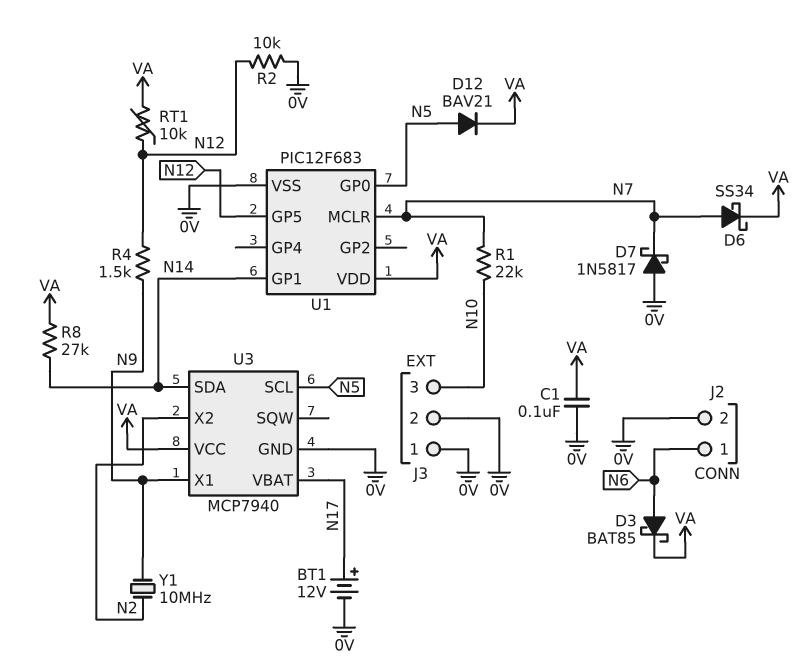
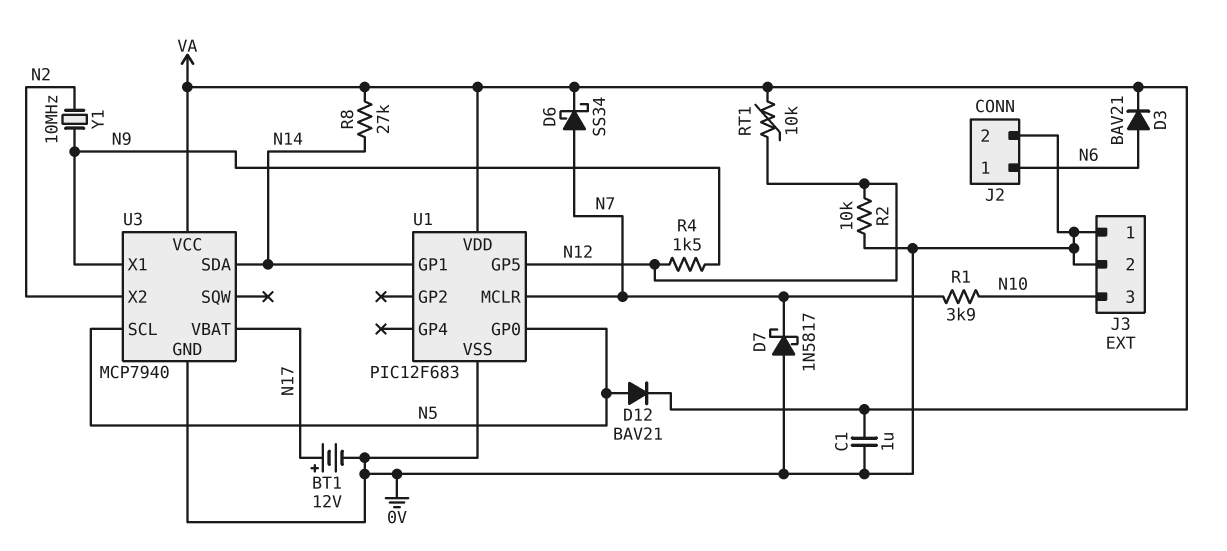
C1: 100nF (0V, VA) -> 1uF (0V, VA)
D3: schottky BAT85 (A N6, K VA) -> diode BAV21 (A N6, K VA)
R1: 22k (N7, N10) -> 3.9k (N7, N10)

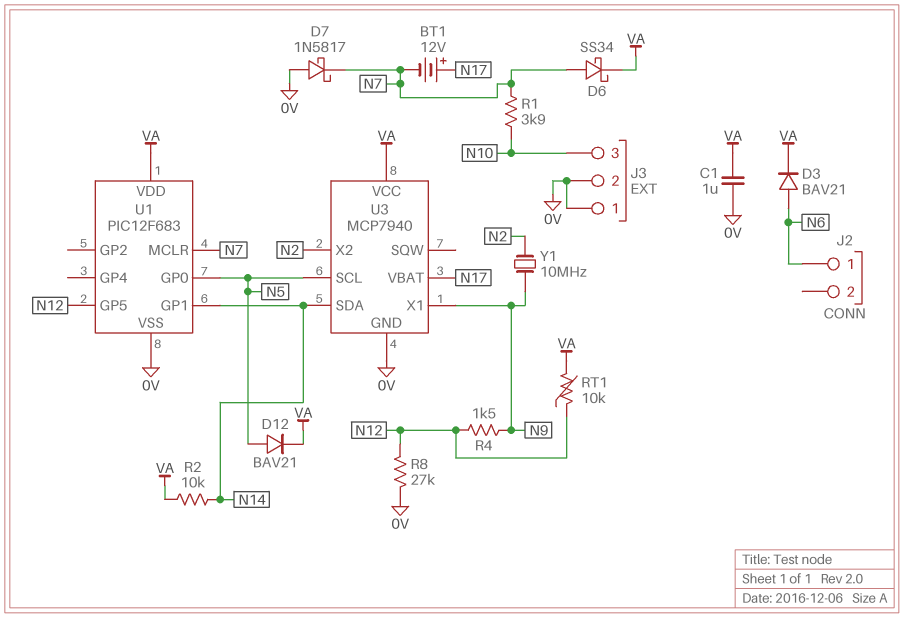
BT1: 12V (plus N17, minus 0V) -> 12V (plus N17, minus N7)
J2 pin 2: 0V -> none
R2: 10k (0V, N12) -> 10k (N14, VA)
R8: 27k (N14, VA) -> 27k (0V, N12)

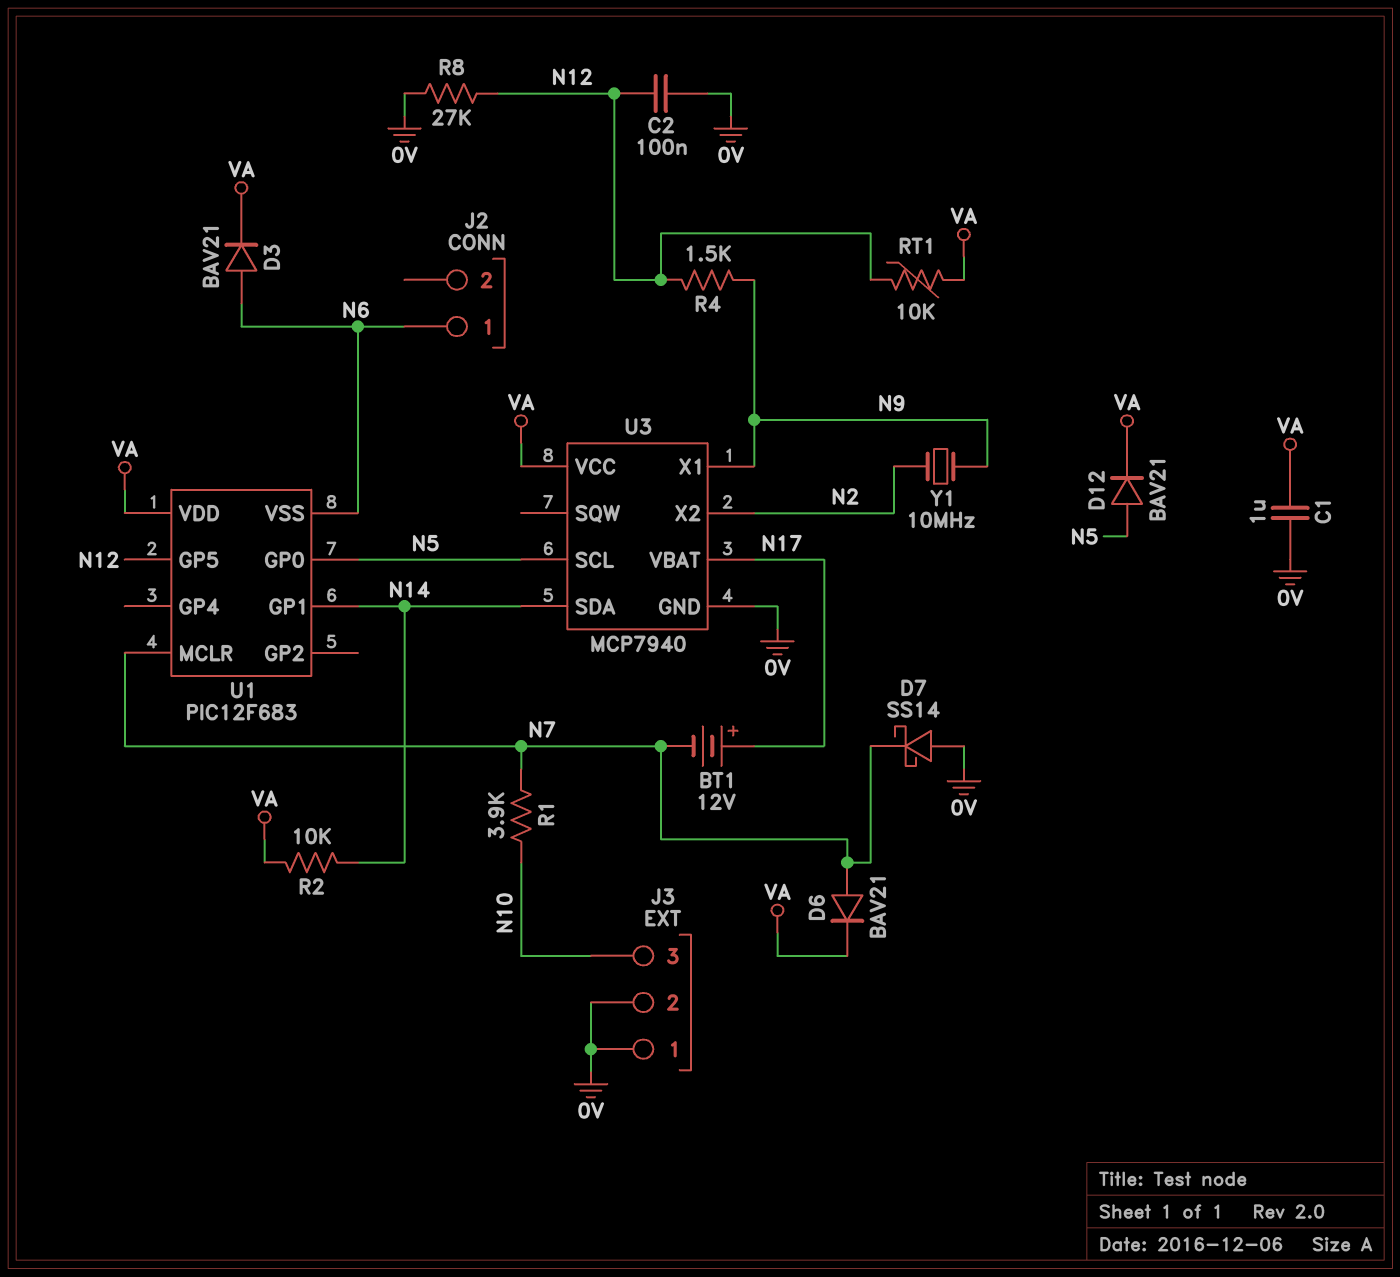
C2: none -> 100nF (0V, N12)
D6: schottky SS34 (A N7, K VA) -> diode BAV21 (A N7, K VA)
D7: schottky 1N5817 (A 0V, K N7) -> schottky SS14 (A 0V, K N7)
U1 pin VSS: 0V -> N6

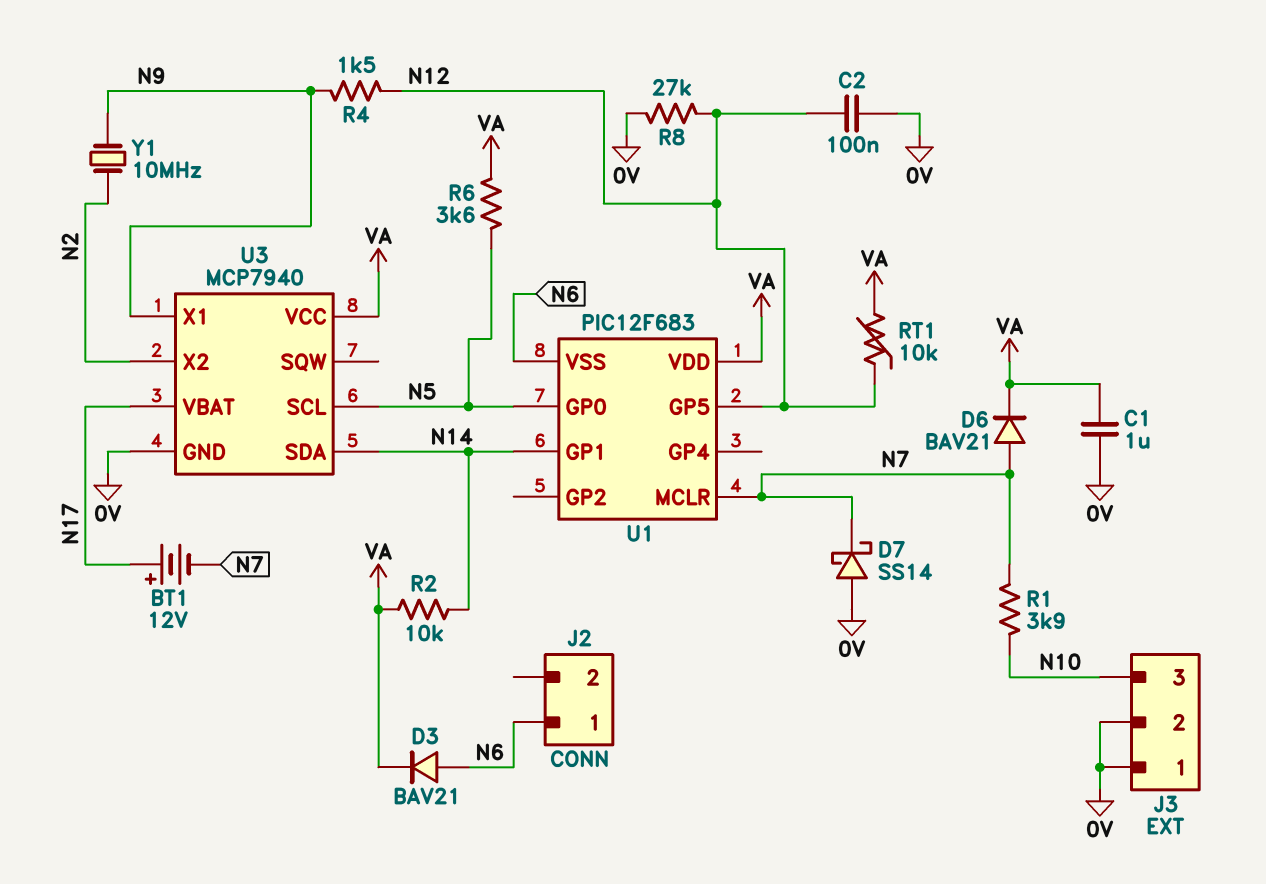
D12: diode BAV21 (A N5, K VA) -> none
R6: none -> 3.6k (N5, VA)

